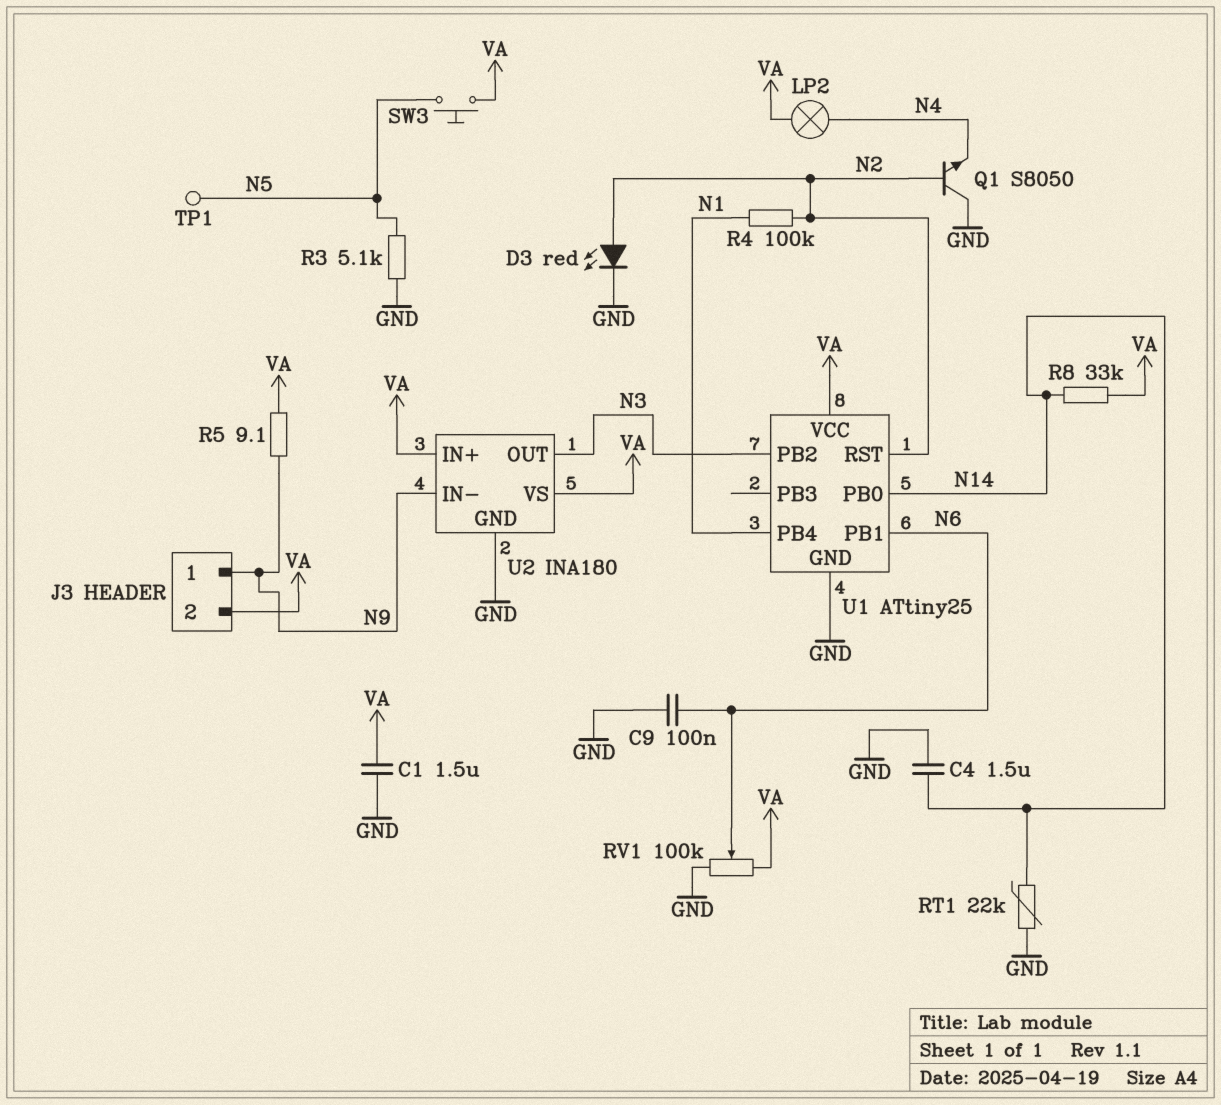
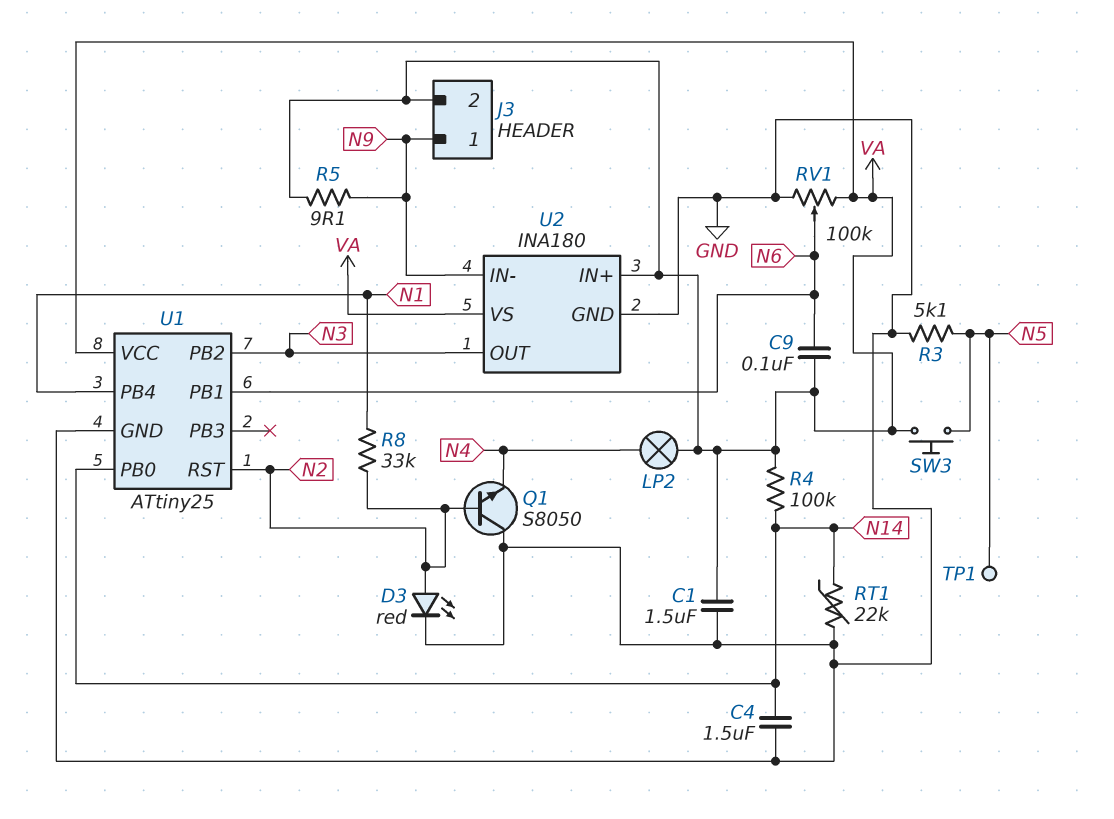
C9: 100nF (GND, N6) -> 100nF (N6, VA)
R4: 100k (N1, N2) -> 100k (N14, VA)
R8: 33k (N14, VA) -> 33k (N1, N2)

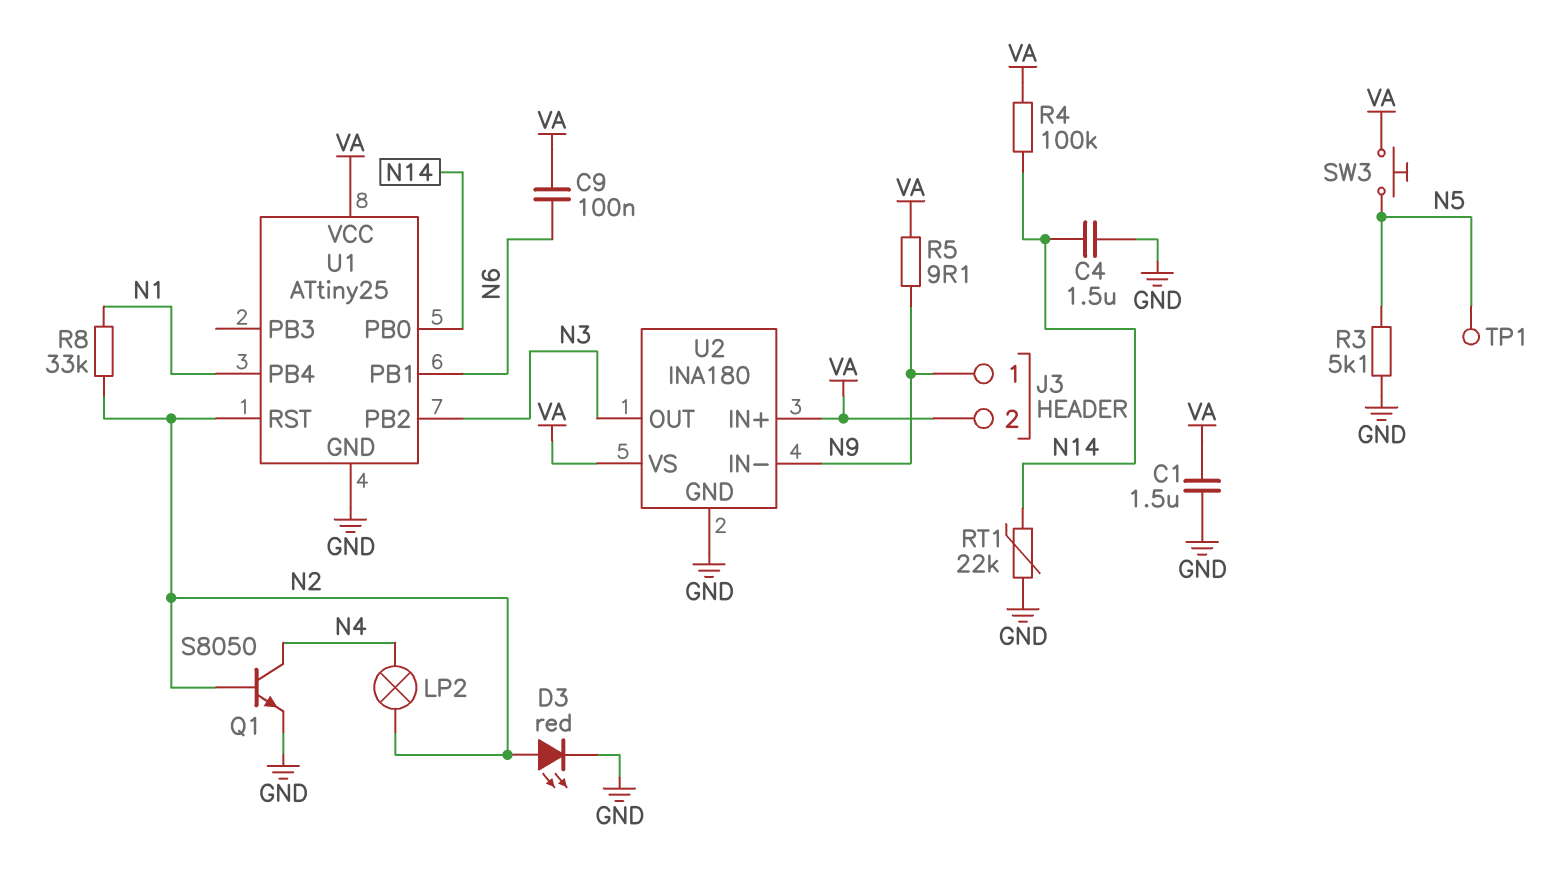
LP2: lamp (N4, VA) -> lamp (N2, N4)
Q1: NPN S8050 (B N2, C GND, E N4) -> NPN S8050 (B N2, C N4, E GND)
RV1: 100k (GND, VA, wiper N6) -> none

